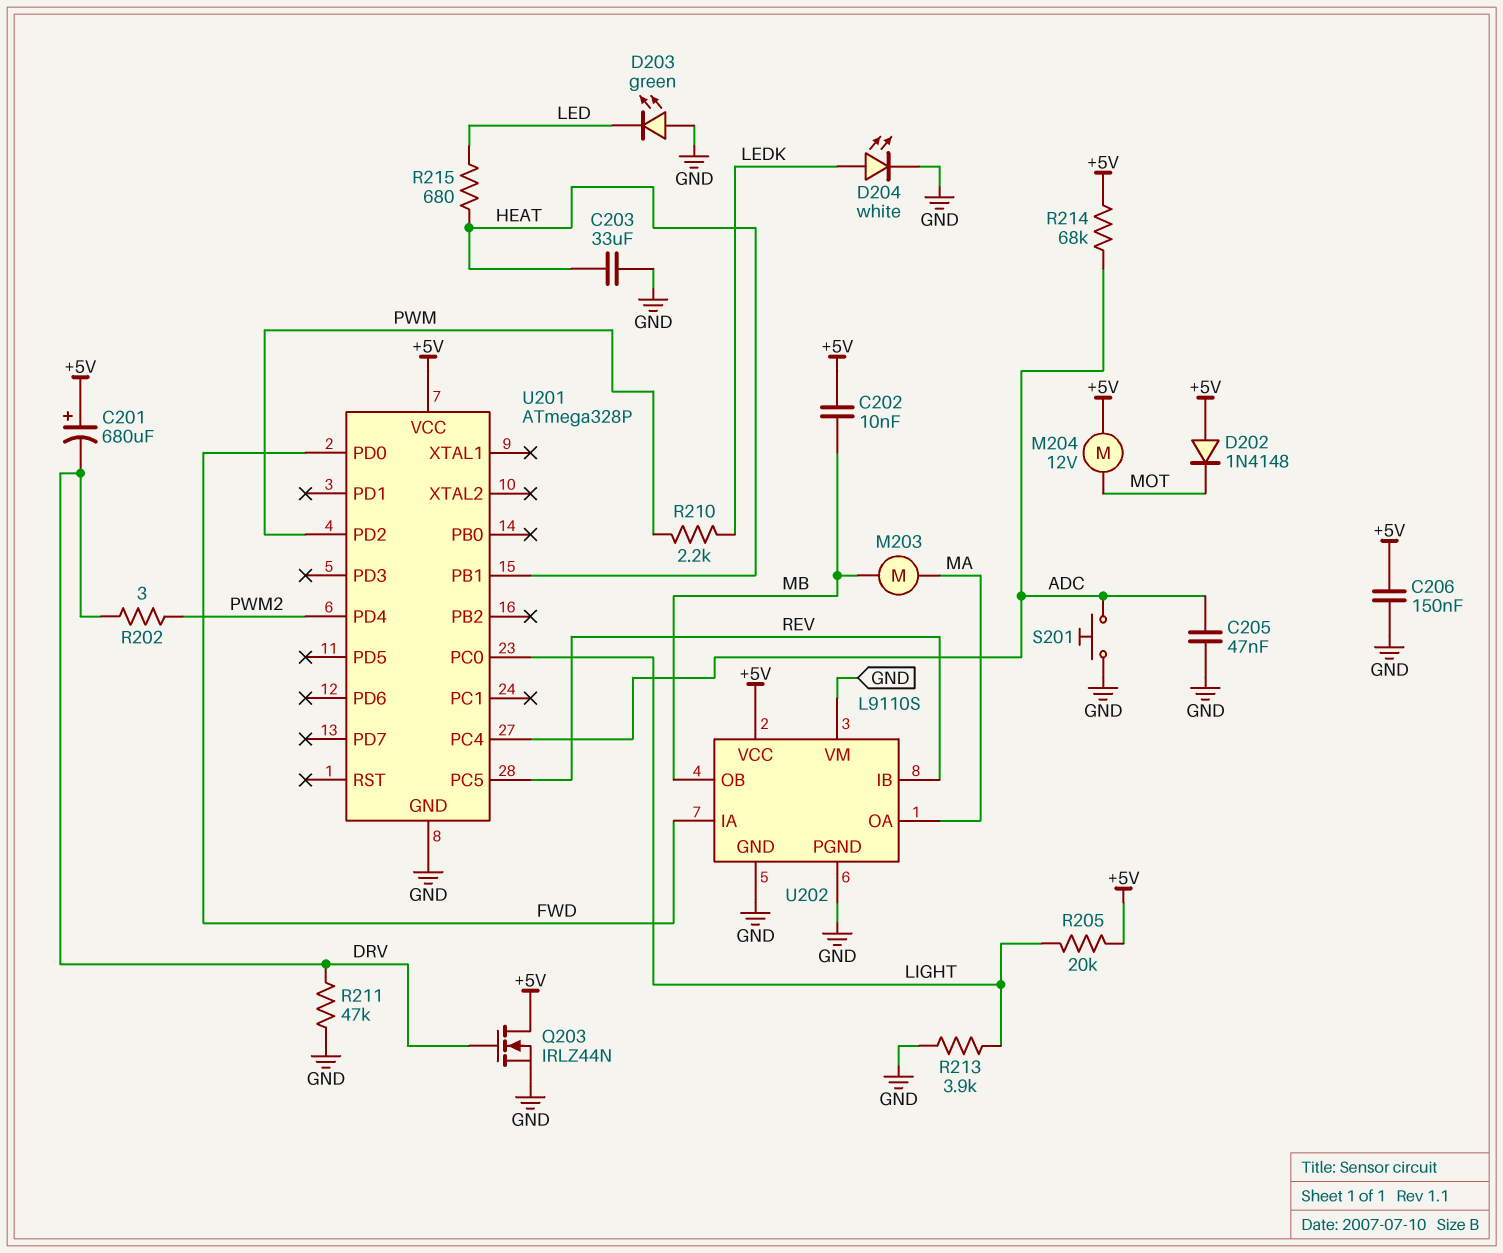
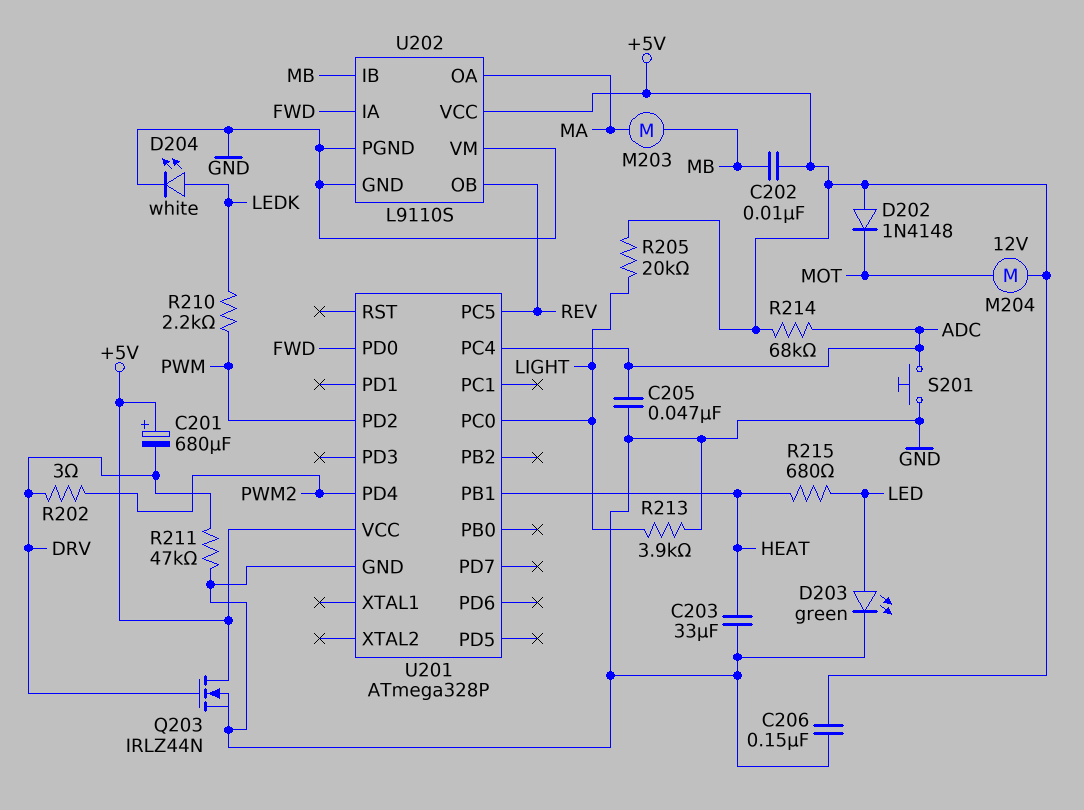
D203: LED green (A GND, K LED) -> LED green (A LED, K GND)
U202 pin IB: REV -> MB
U202 pin OB: MB -> REV

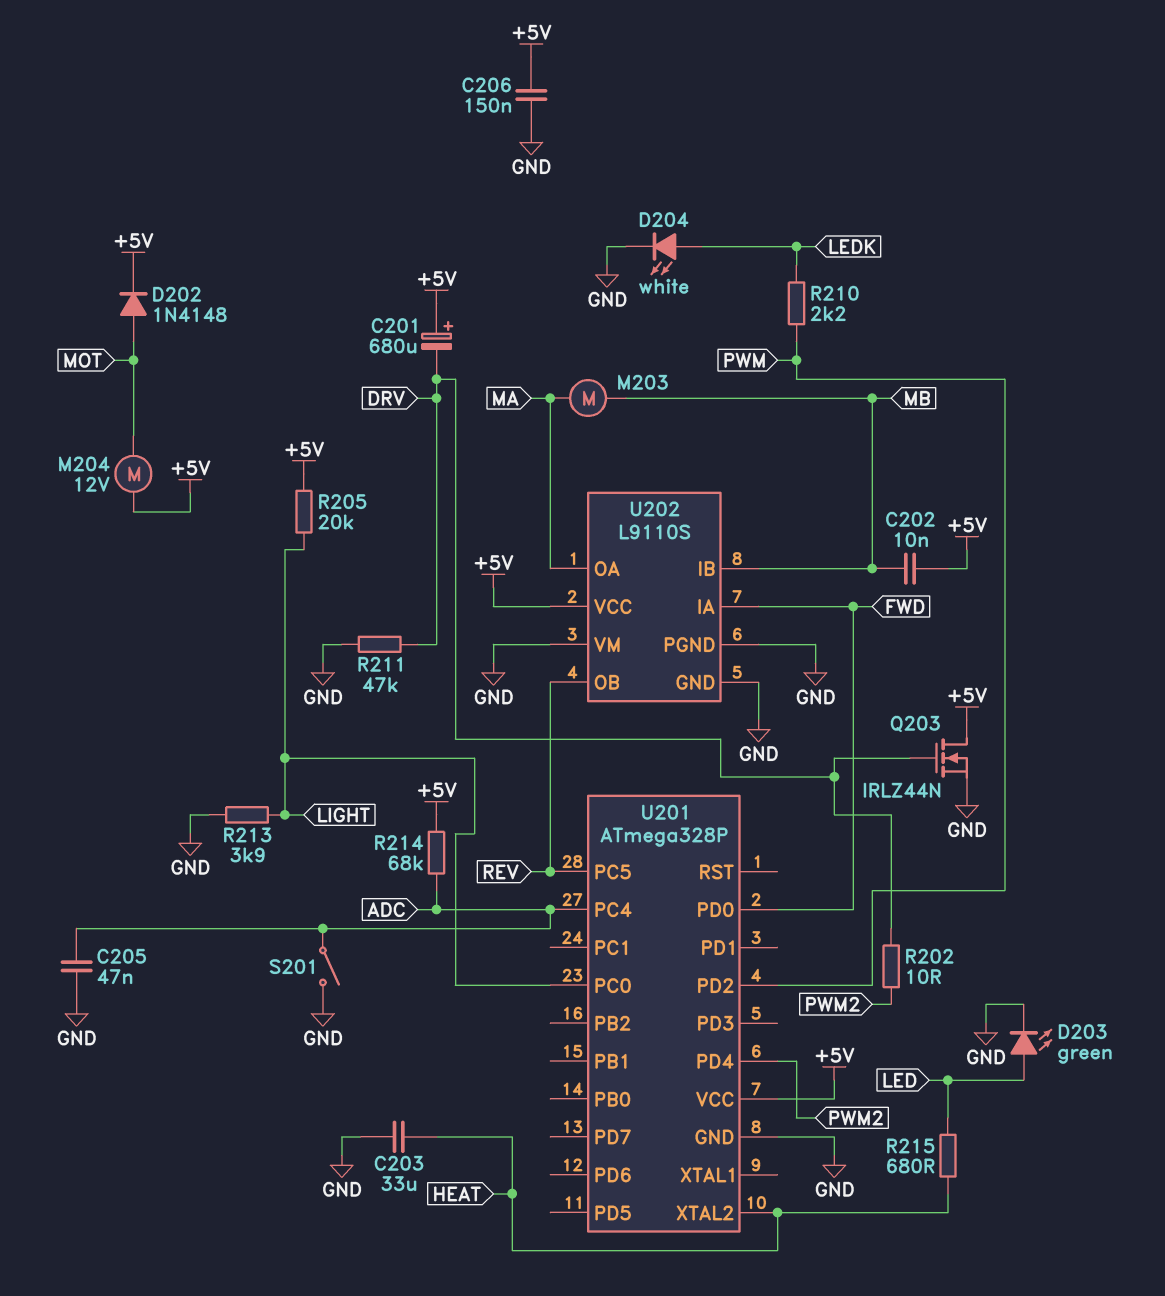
D202: diode 1N4148 (A +5V, K MOT) -> diode 1N4148 (A MOT, K +5V)
R202: 3 (DRV, PWM2) -> 10 (DRV, PWM2)
S201: button (ADC, GND) -> switch (ADC, GND)
U201 pin PB1: HEAT -> none
U201 pin XTAL2: none -> HEAT

